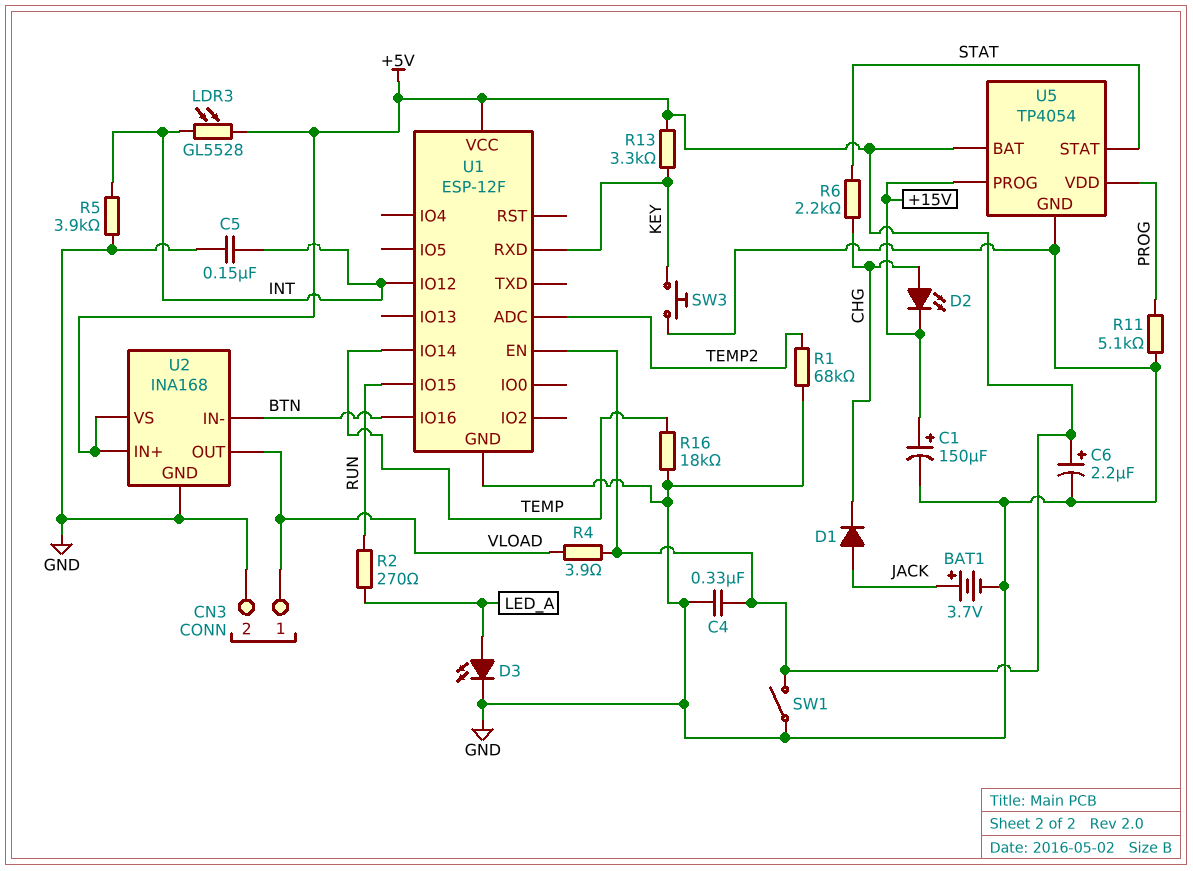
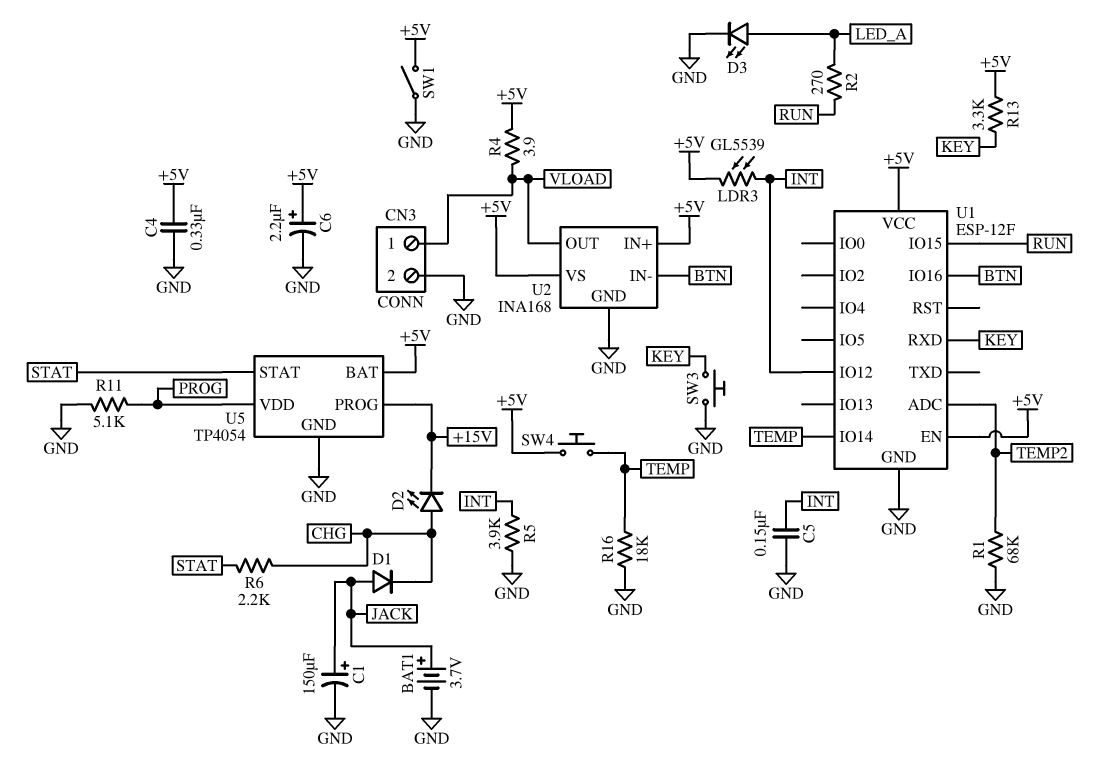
C1: 150uF (plus +15V, minus GND) -> 150uF (plus JACK, minus GND)
LDR3: GL5528 (+5V, INT) -> GL5539 (+5V, INT)
SW4: none -> button (+5V, TEMP)

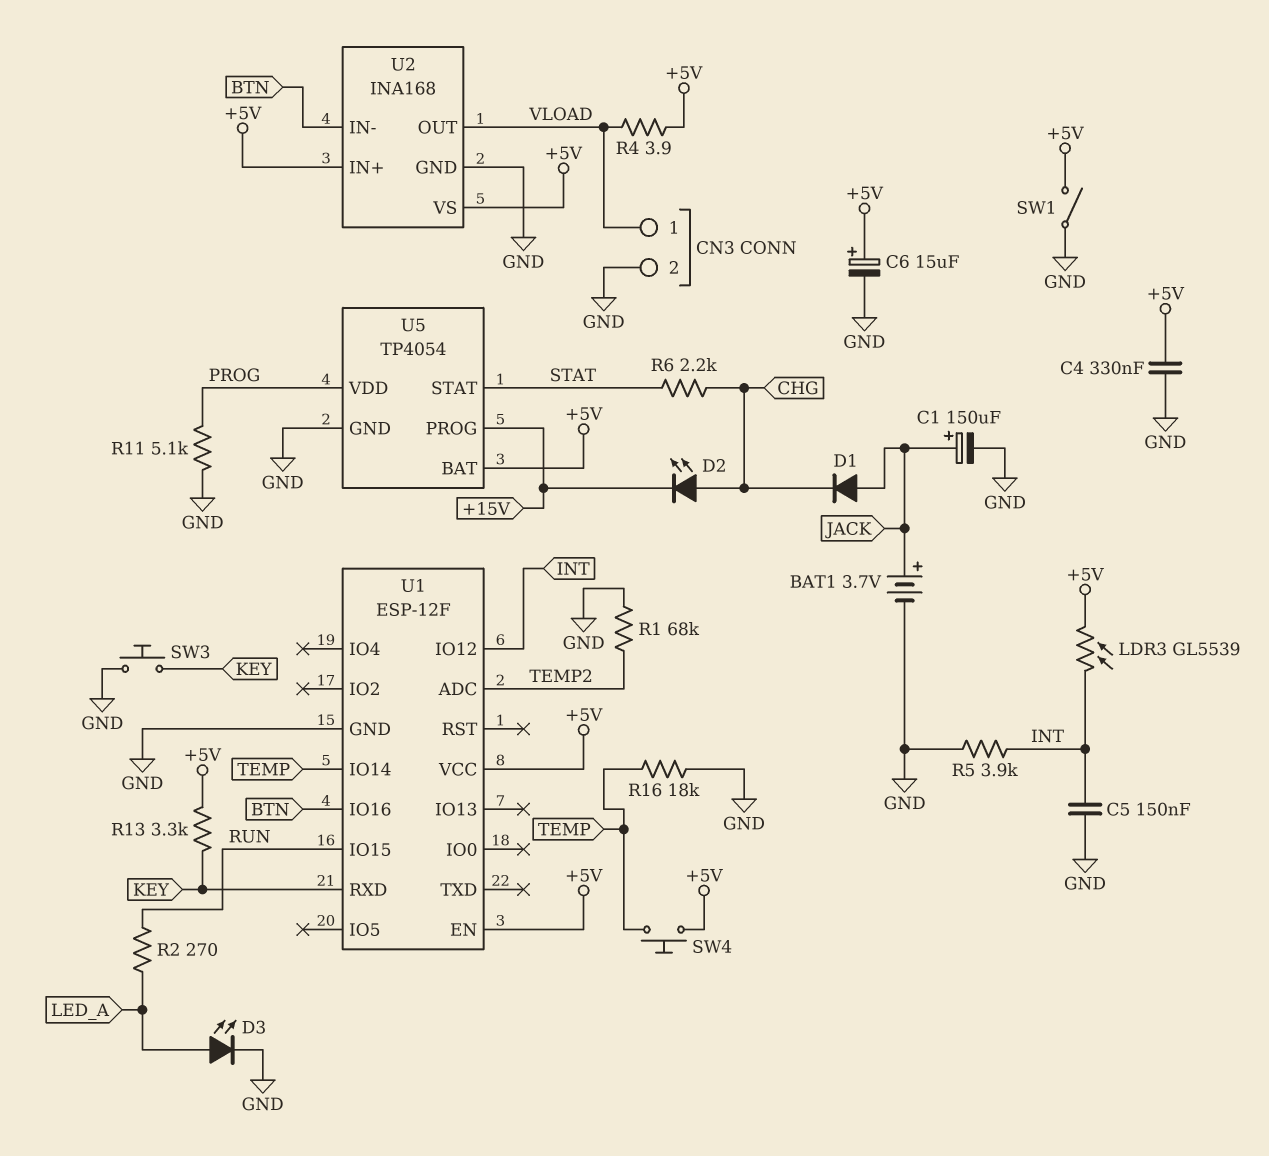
C6: 2.2uF (plus +5V, minus GND) -> 15uF (plus +5V, minus GND)

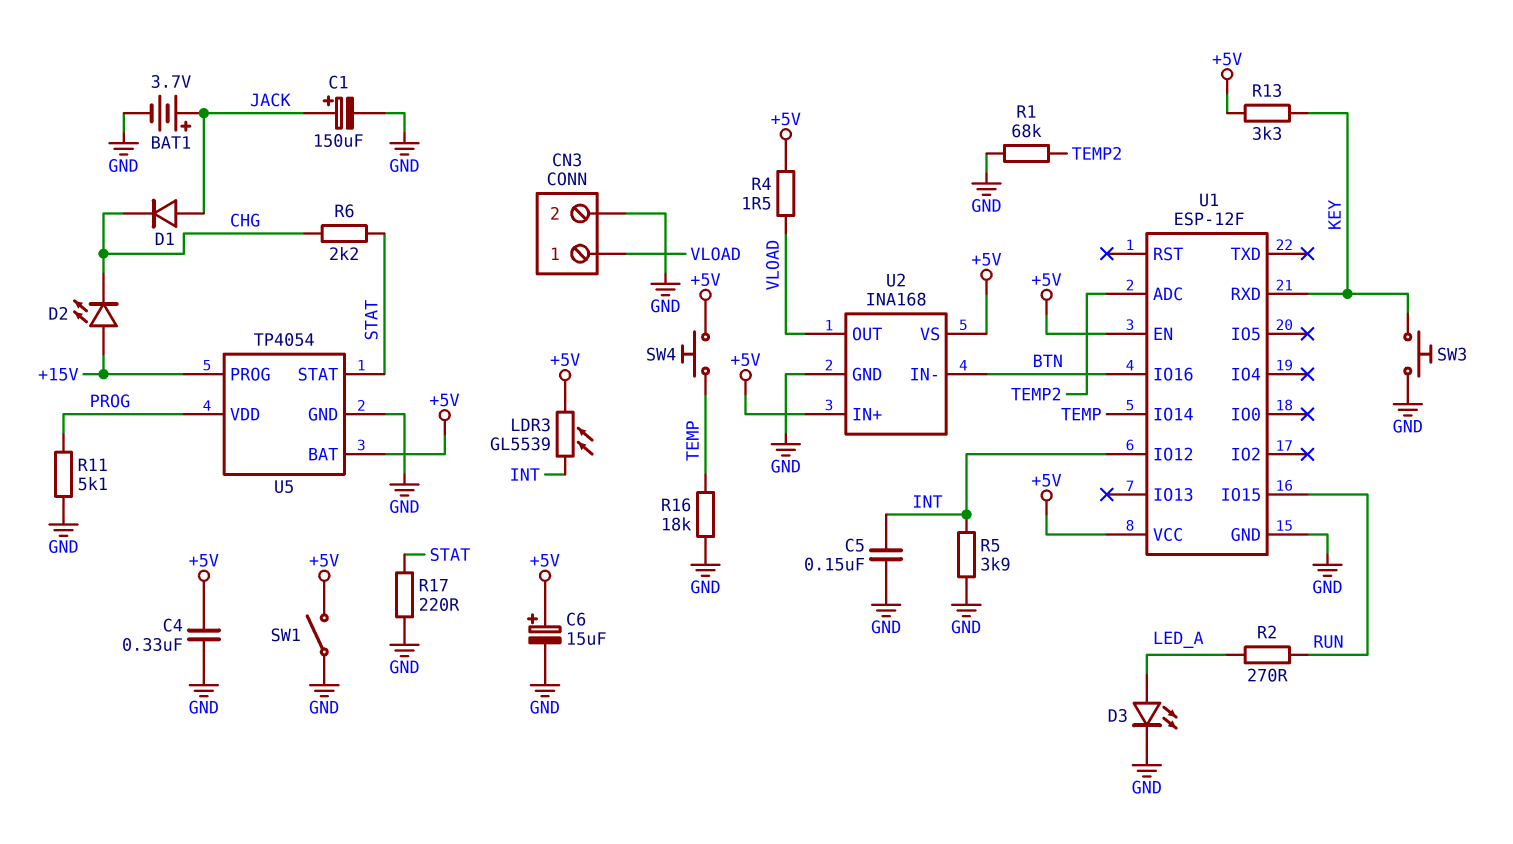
D2: LED (A CHG, K +15V) -> LED (A +15V, K CHG)
R4: 3.9 (+5V, VLOAD) -> 1.5 (+5V, VLOAD)
R17: none -> 220 (GND, STAT)

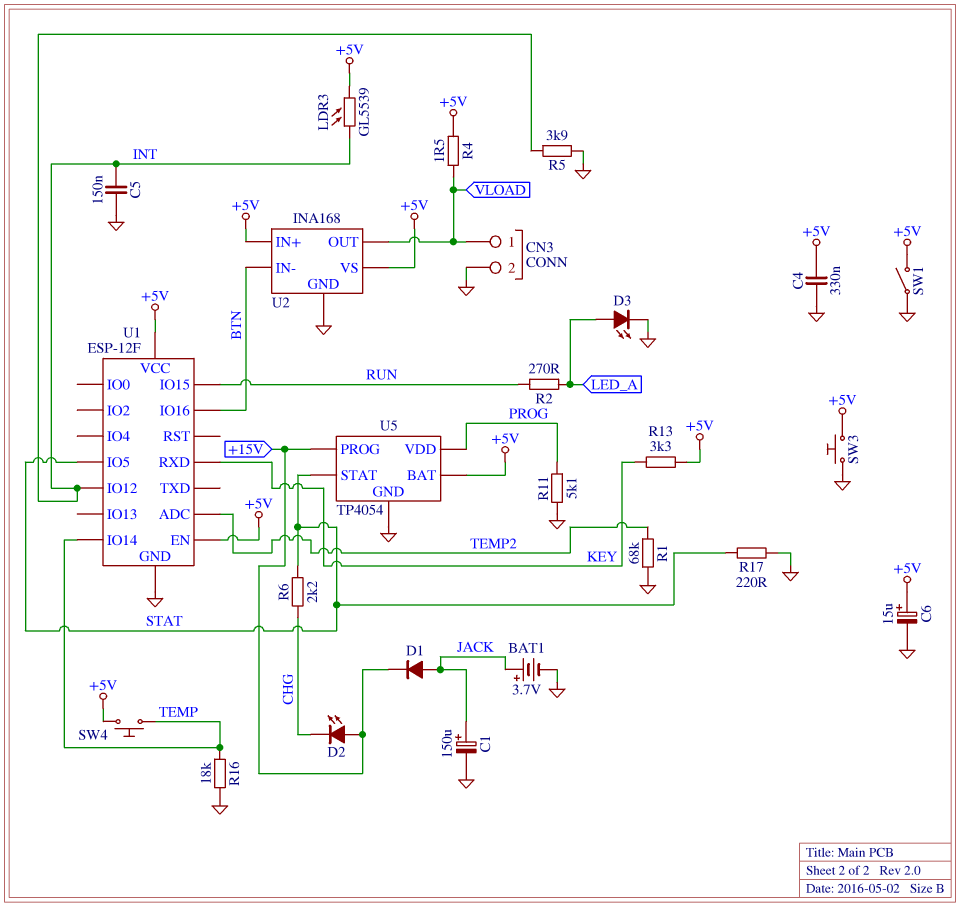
D1: diode (A JACK, K CHG) -> diode (A JACK, K +15V)
SW3: button (GND, KEY) -> button (+5V, GND)
U1 pin IO5: none -> STAT

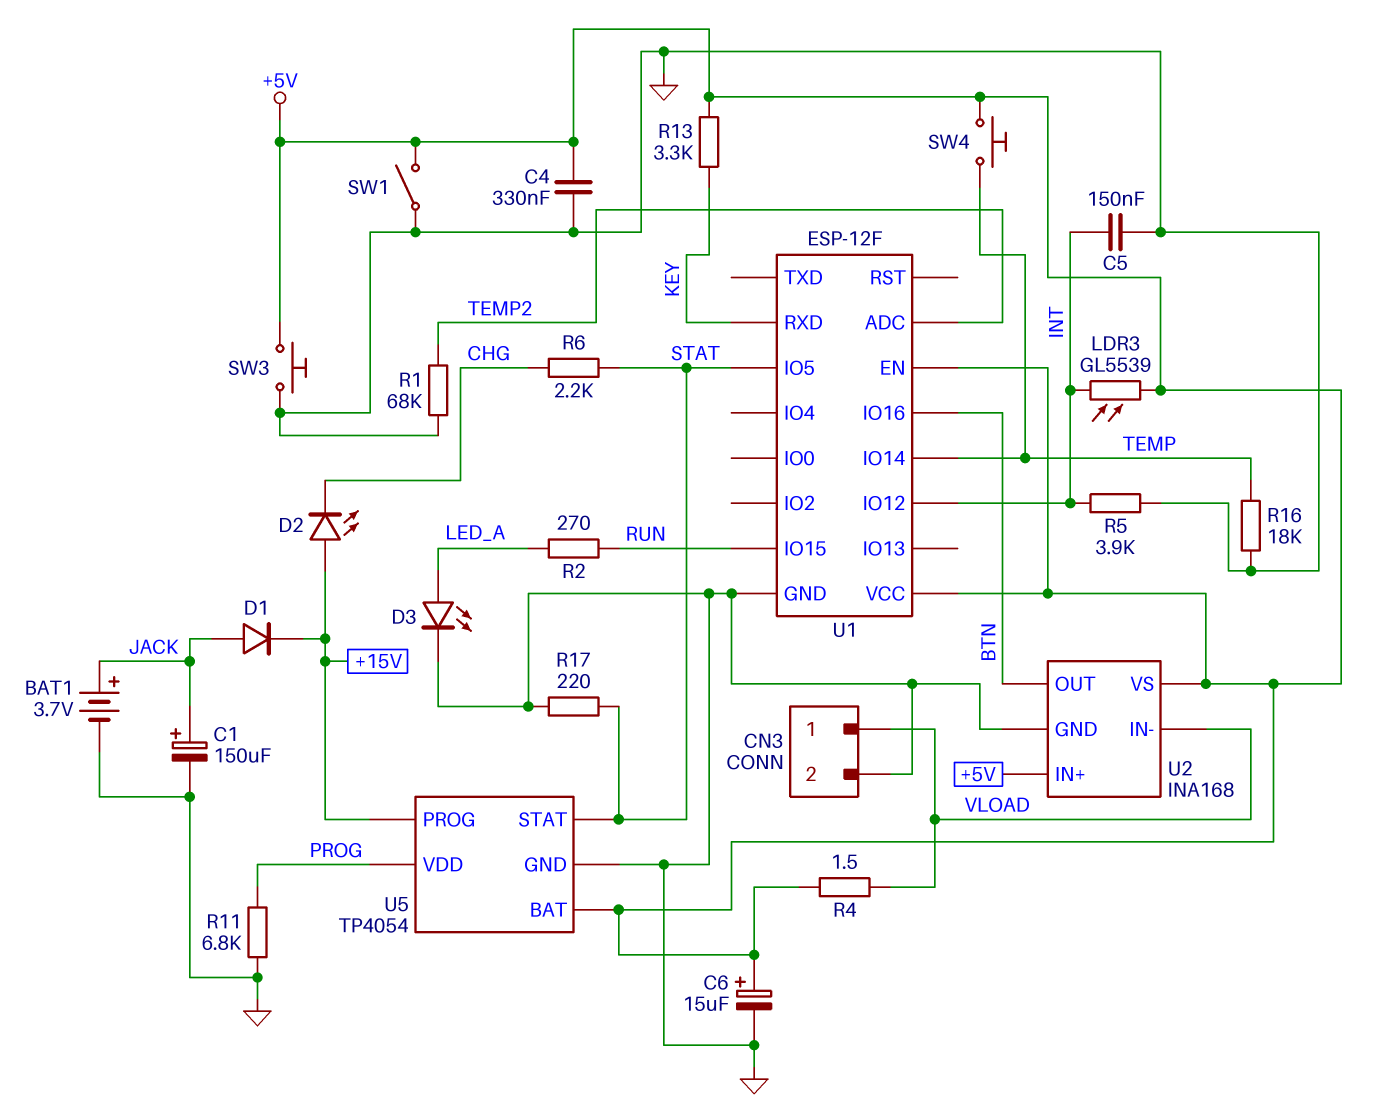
R11: 5.1k (GND, PROG) -> 6.8k (GND, PROG)
U2 pin IN-: BTN -> VLOAD
U2 pin OUT: VLOAD -> BTN

